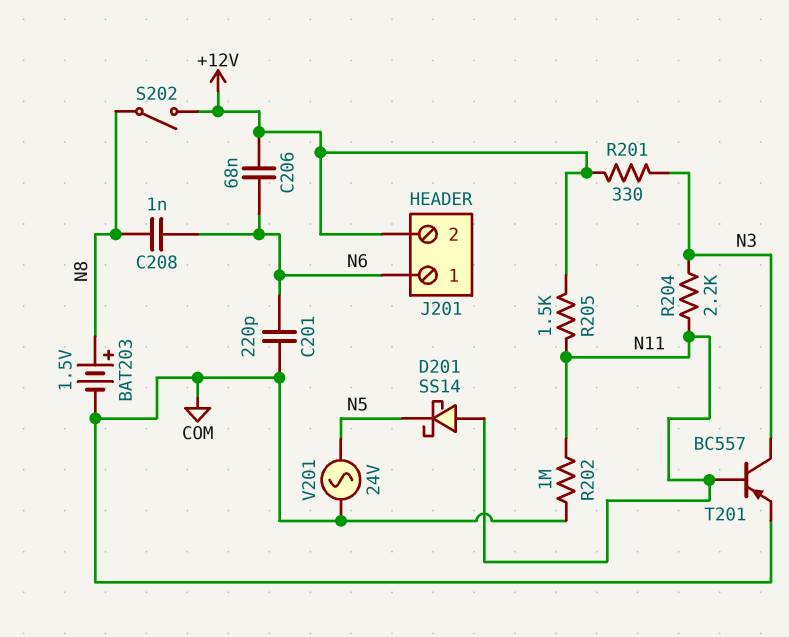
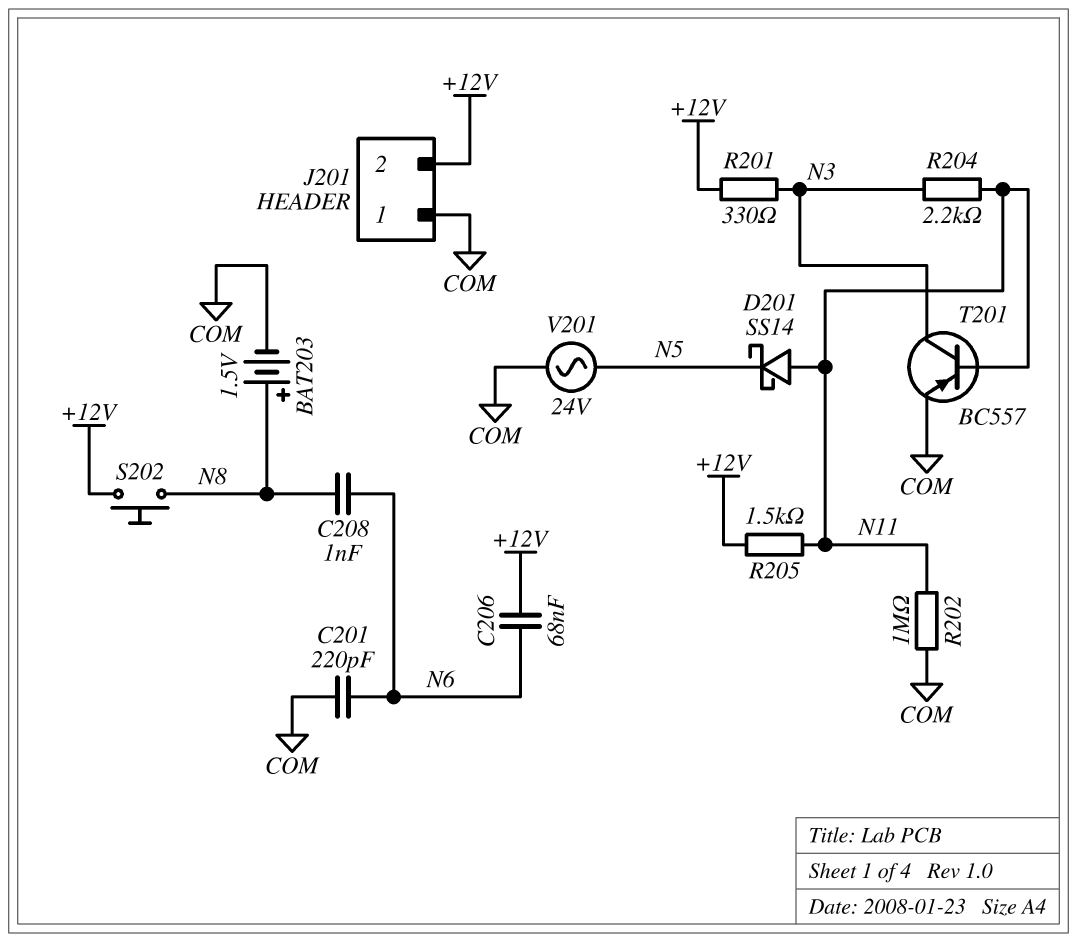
J201 pin 1: N6 -> COM
S202: switch (+12V, N8) -> button (+12V, N8)

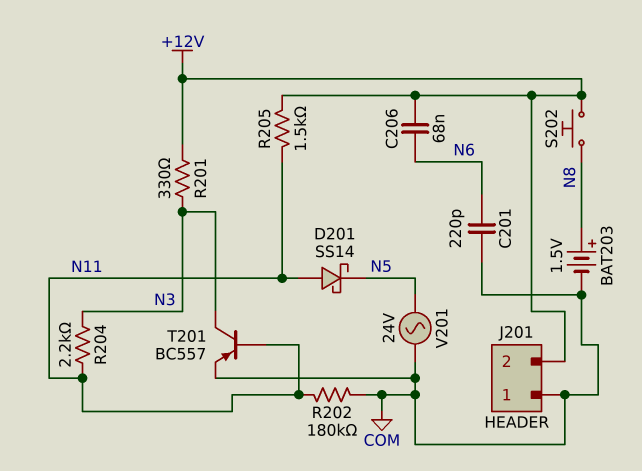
C208: 1nF (N6, N8) -> none
R202: 1M (COM, N11) -> 180k (COM, N11)

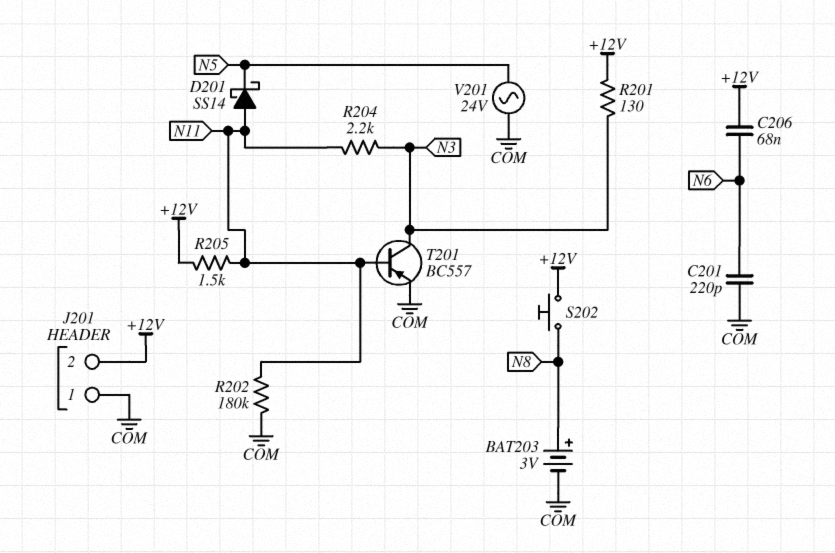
BAT203: 1.5V (plus N8, minus COM) -> 3V (plus N8, minus COM)
R201: 330 (+12V, N3) -> 130 (+12V, N3)

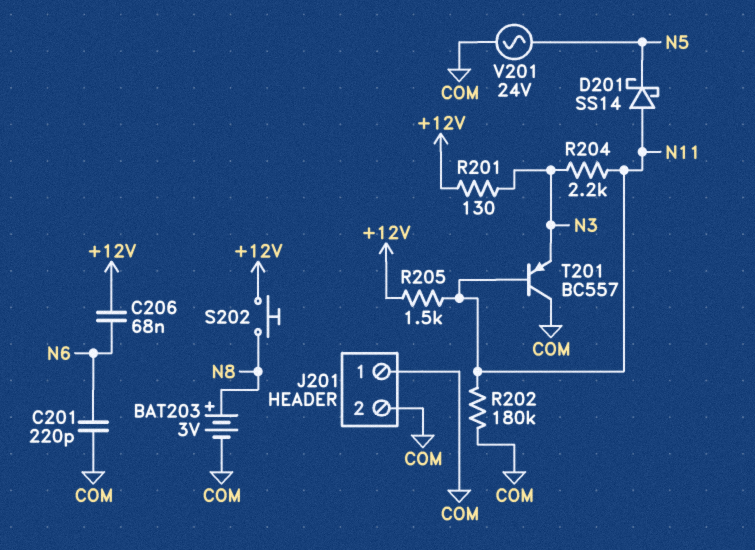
J201 pin 2: +12V -> COM
T201: PNP BC557 (B N11, C N3, E COM) -> PNP BC557 (B N11, C COM, E N3)

